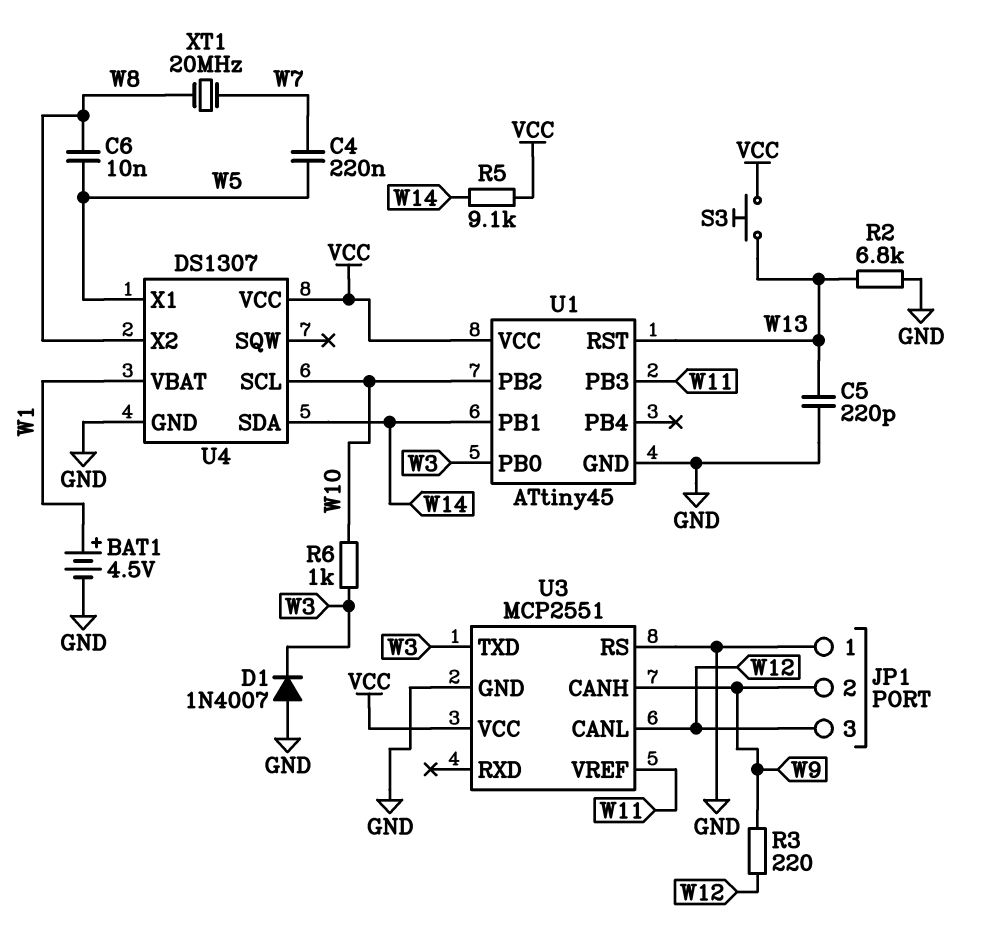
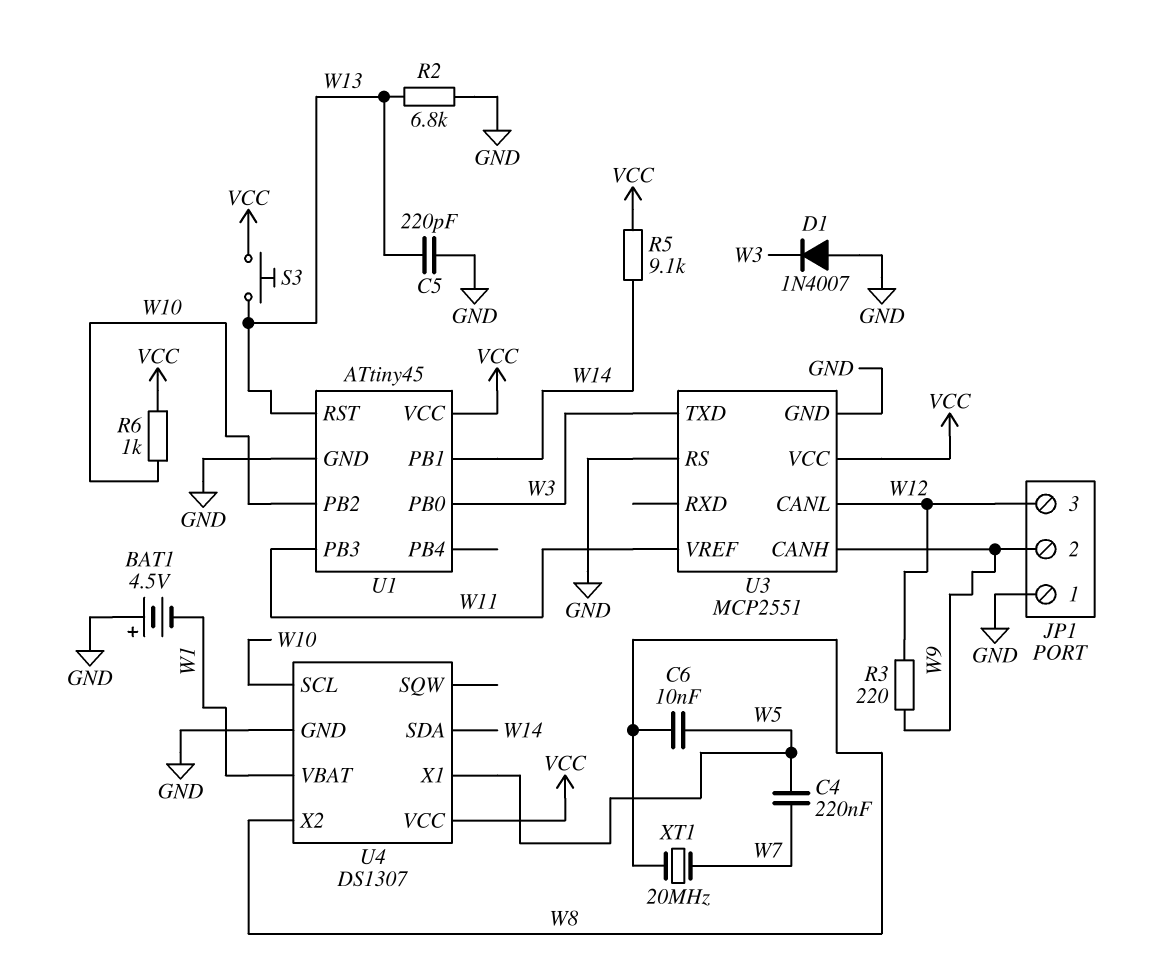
BAT1: 4.5V (plus W1, minus GND) -> 4.5V (plus GND, minus W1)
R6: 1k (W3, W10) -> 1k (VCC, W10)

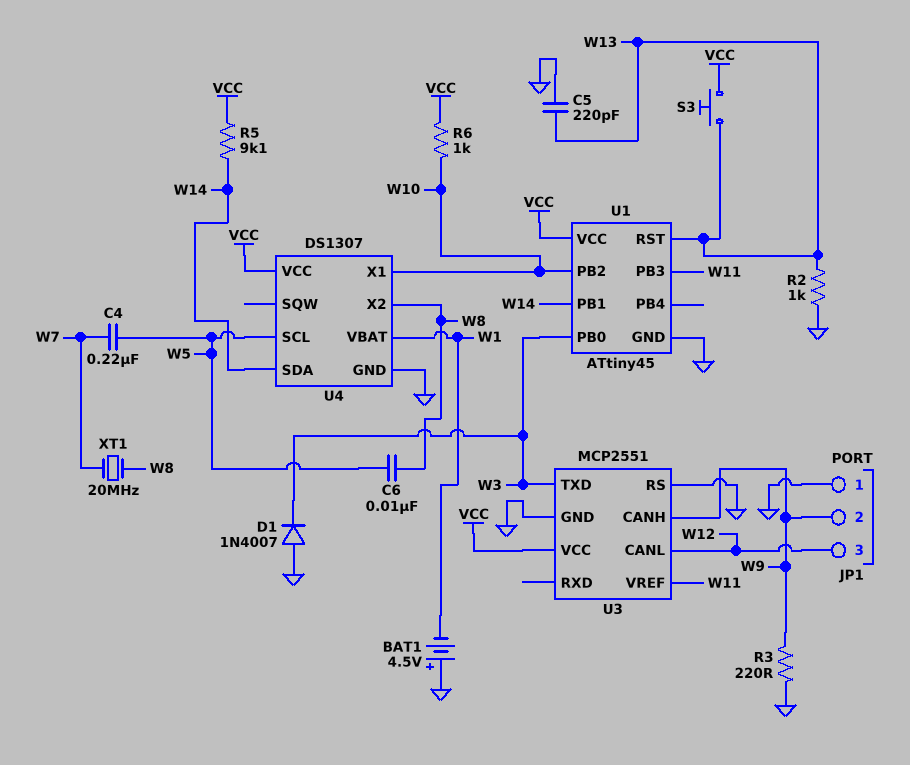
R2: 6.8k (GND, W13) -> 1k (GND, W13)
R3: 220 (W9, W12) -> 220 (GND, W9)
U4 pin SCL: W10 -> W5
U4 pin X1: W5 -> W10

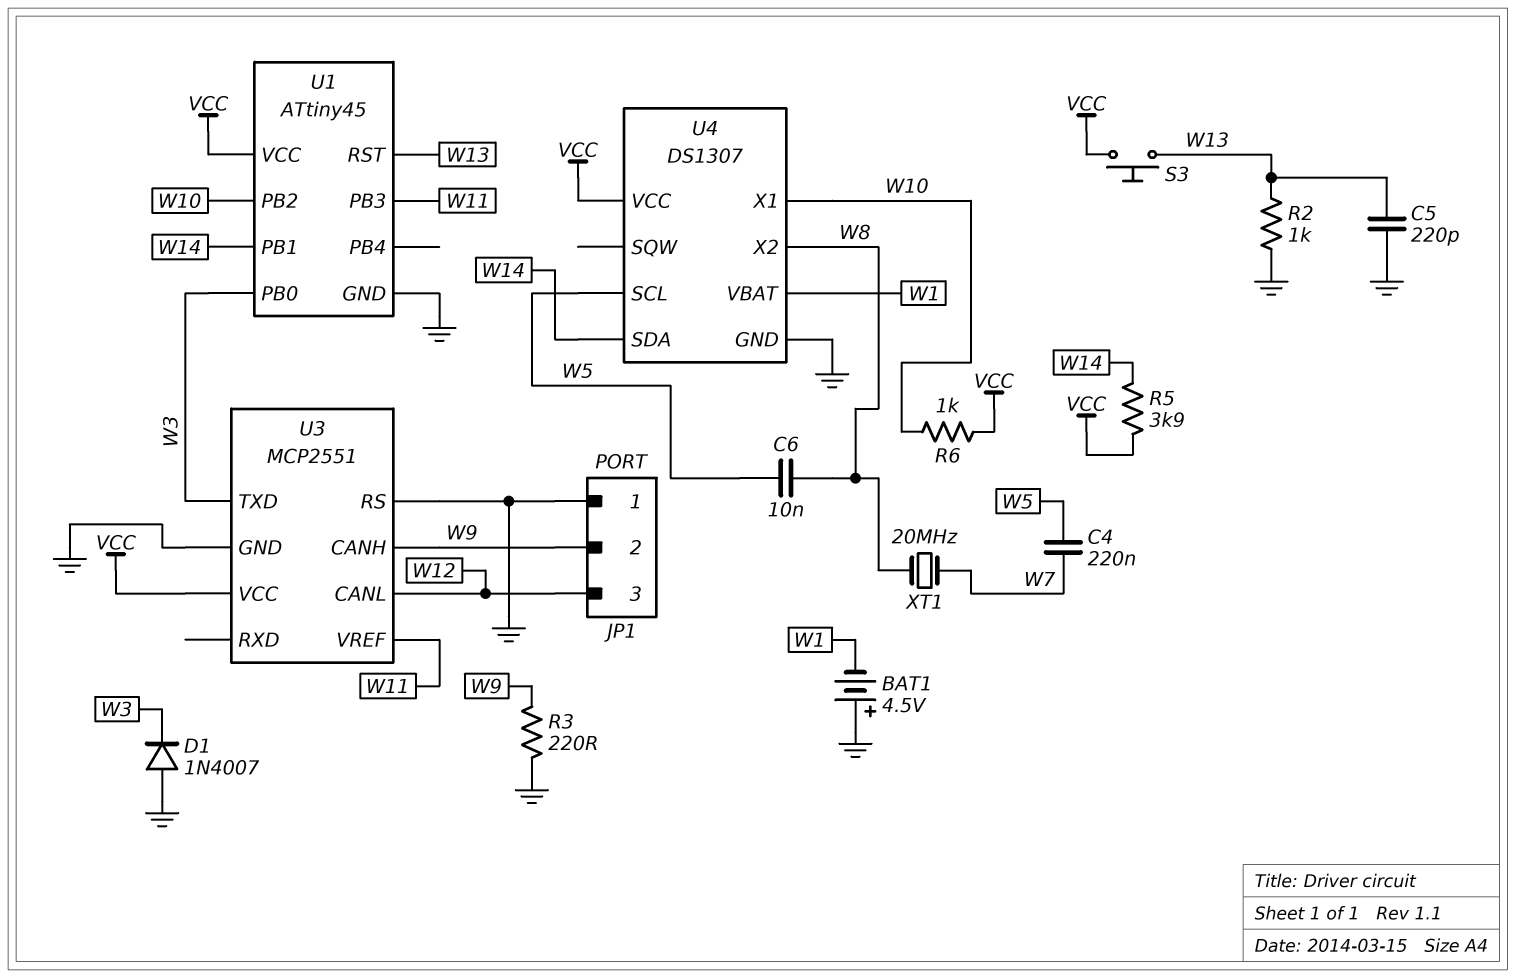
R5: 9.1k (VCC, W14) -> 3.9k (VCC, W14)

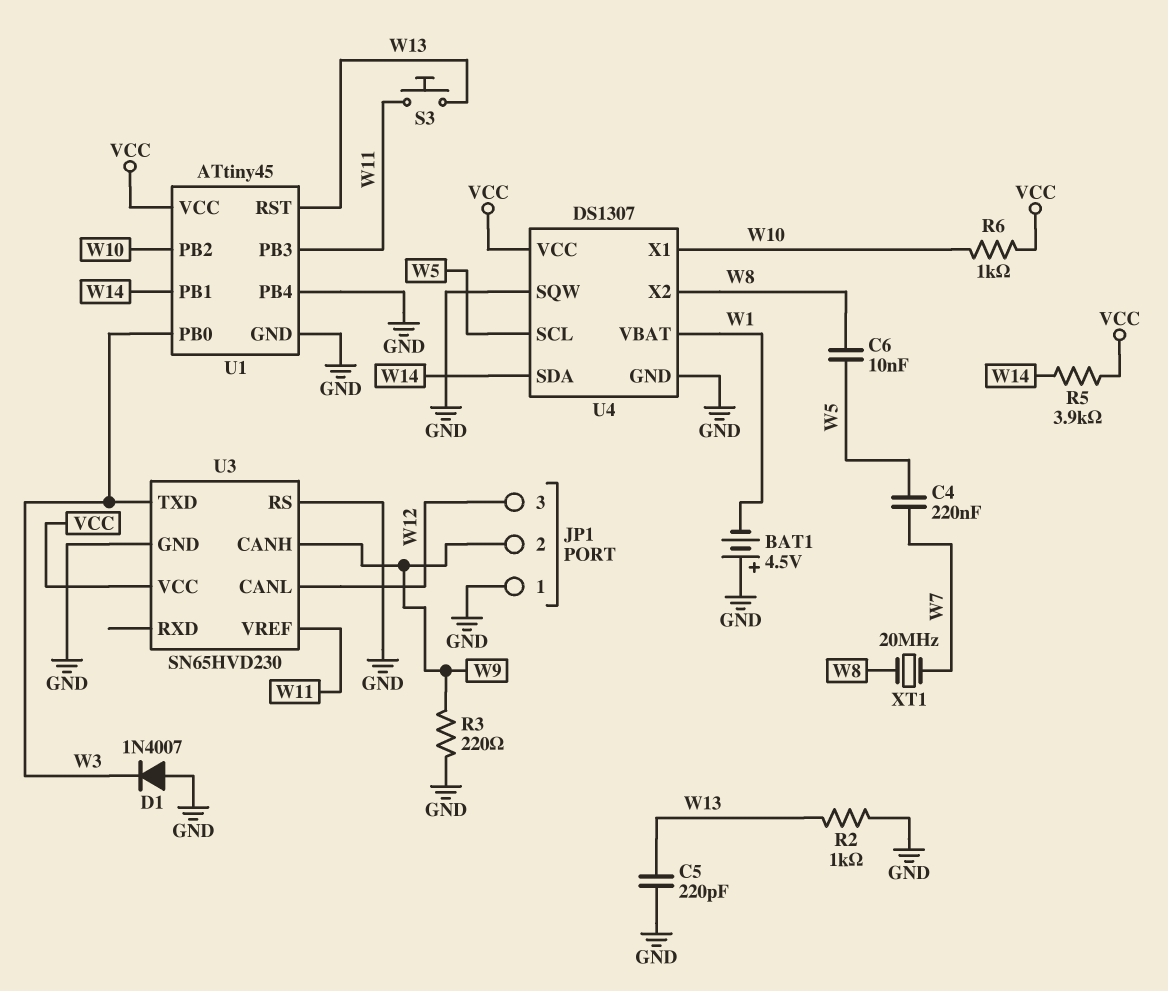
S3: button (VCC, W13) -> button (W11, W13)
U1 pin PB4: none -> GND
U3: MCP2551 -> SN65HVD230
U4 pin SQW: none -> GND

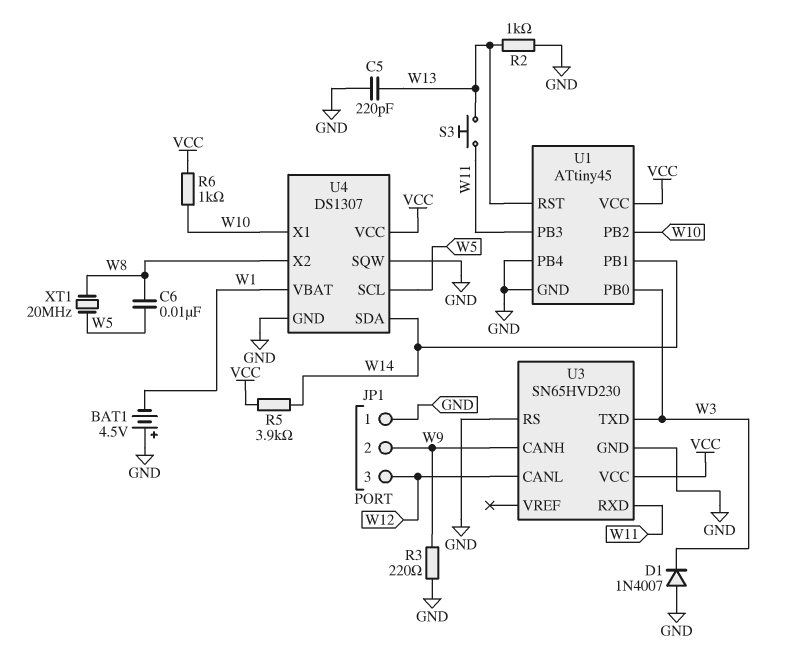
C4: 220nF (W5, W7) -> none
U3 pin RXD: none -> W11
U3 pin VREF: W11 -> none
XT1: 20MHz (W7, W8) -> 20MHz (W5, W8)

